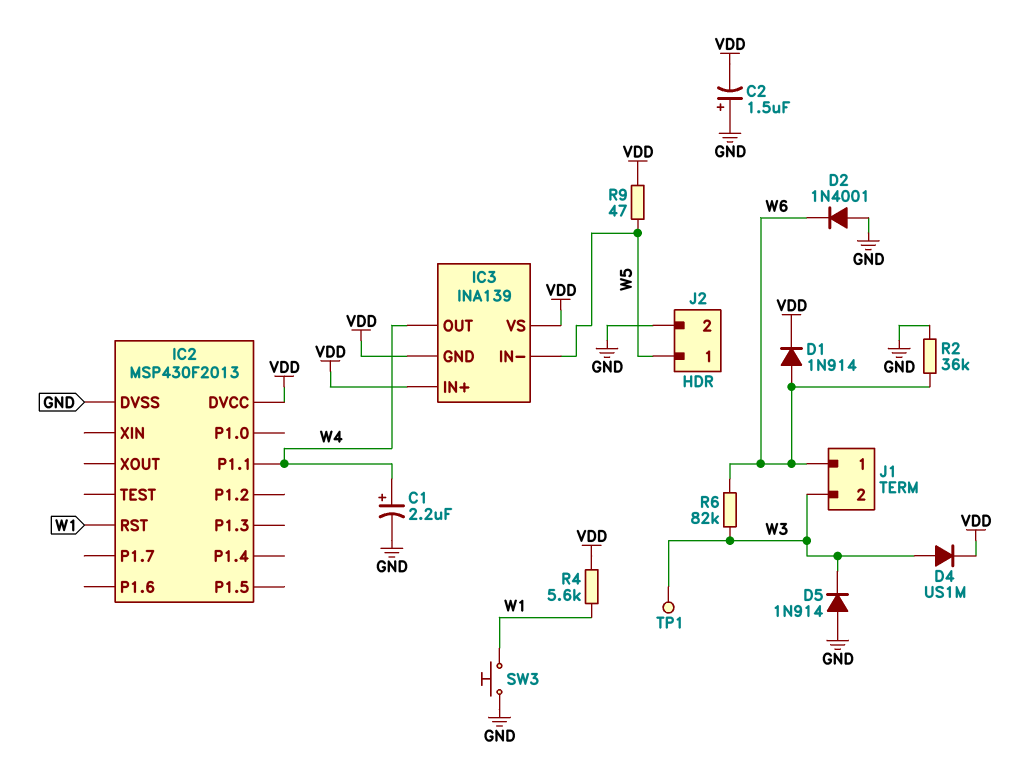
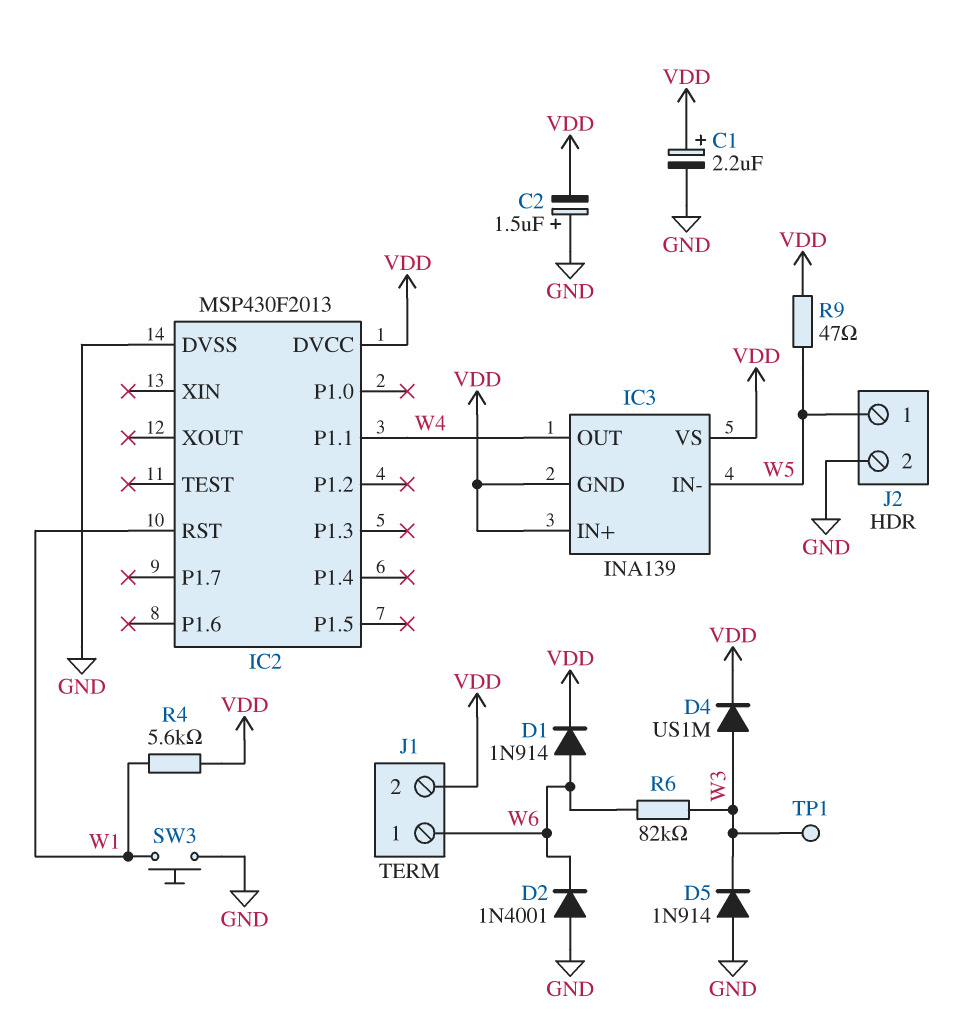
C1: 2.2uF (plus W4, minus GND) -> 2.2uF (plus VDD, minus GND)
J1 pin 2: W3 -> VDD
R2: 36k (GND, W6) -> none

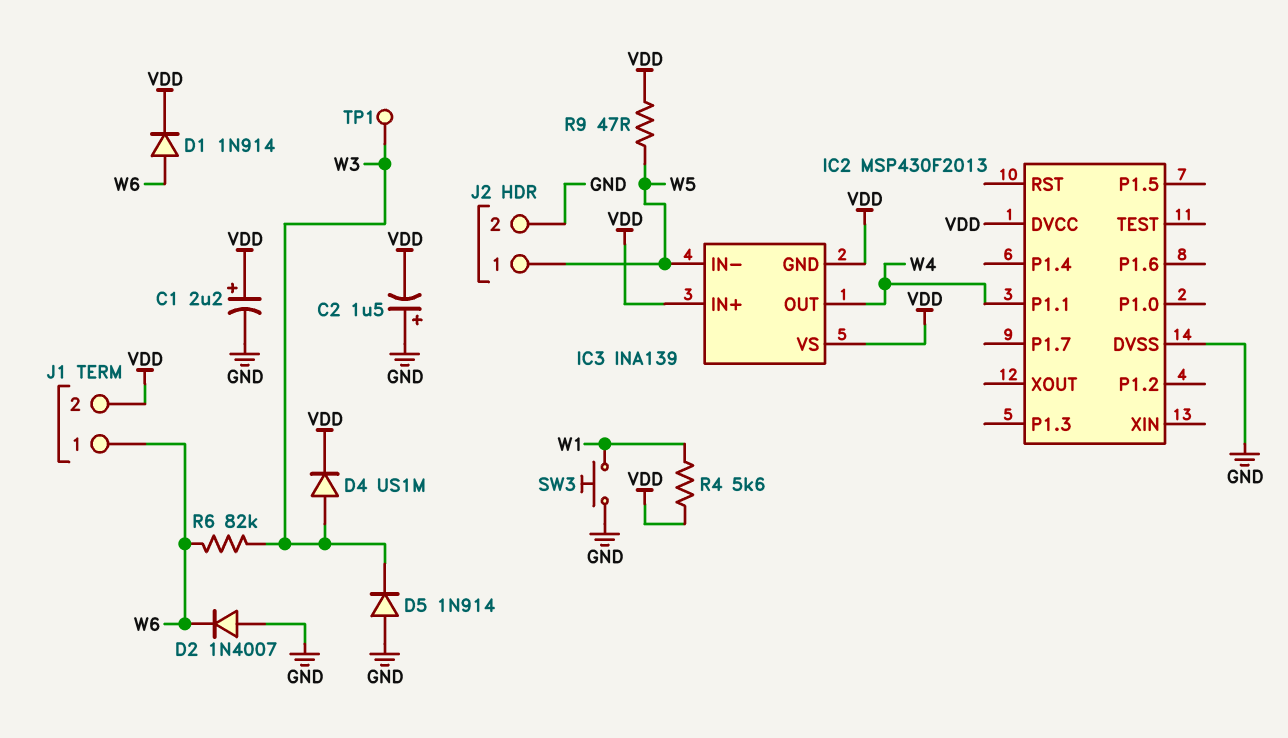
D2: diode 1N4001 (A GND, K W6) -> diode 1N4007 (A GND, K W6)
IC2 pin RST: W1 -> none

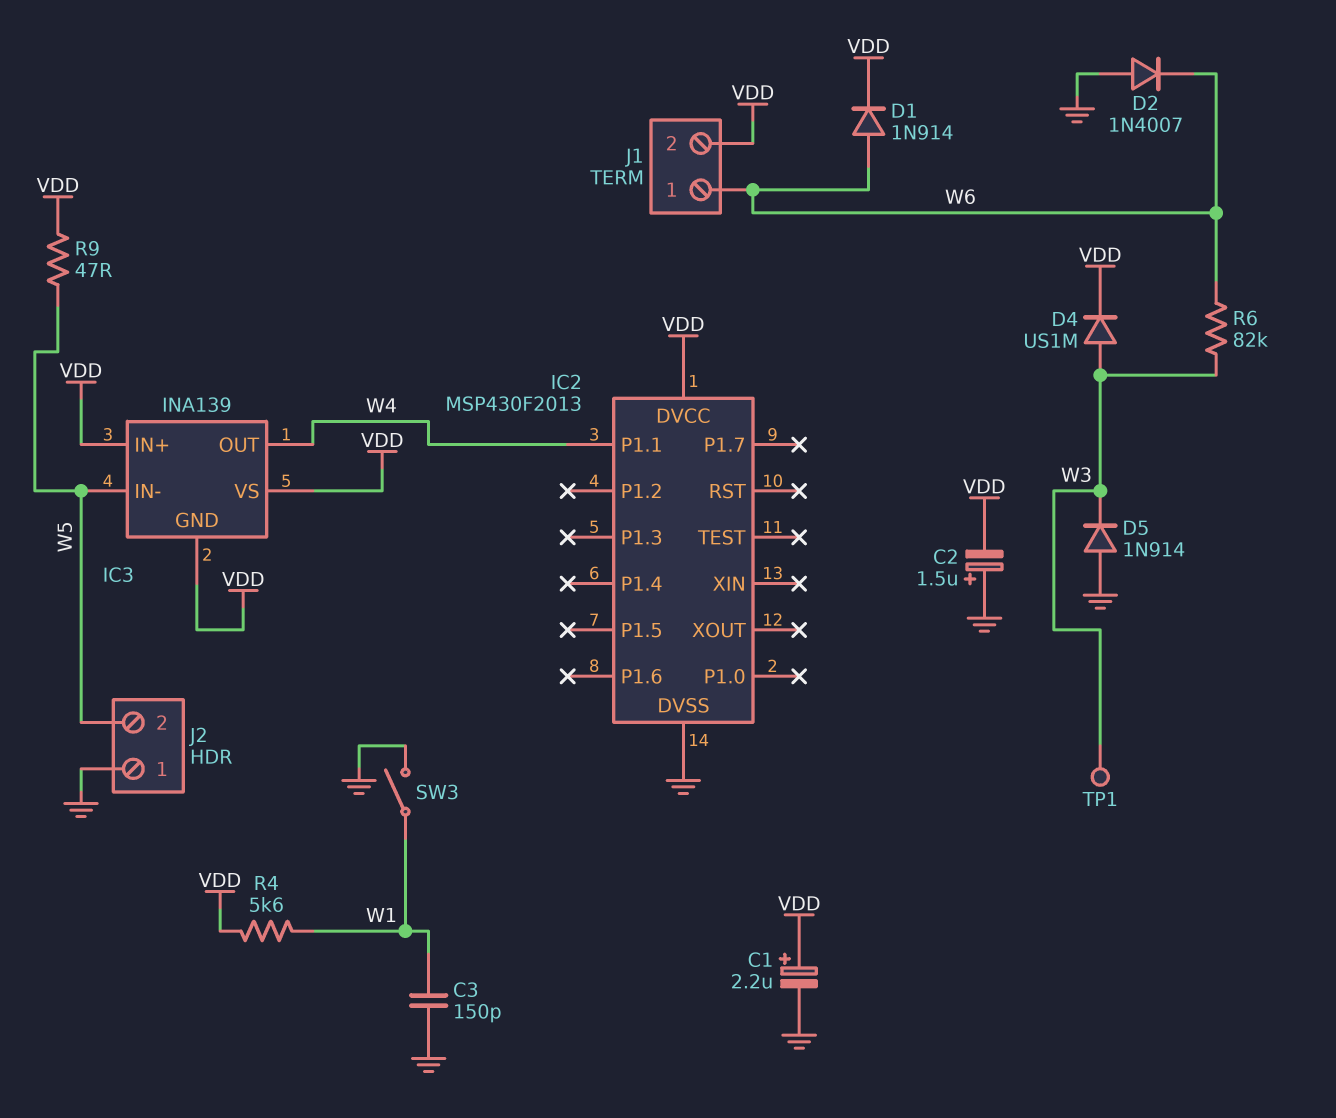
C3: none -> 150pF (GND, W1)
J2 pin 1: W5 -> GND
J2 pin 2: GND -> W5
SW3: button (GND, W1) -> switch (GND, W1)

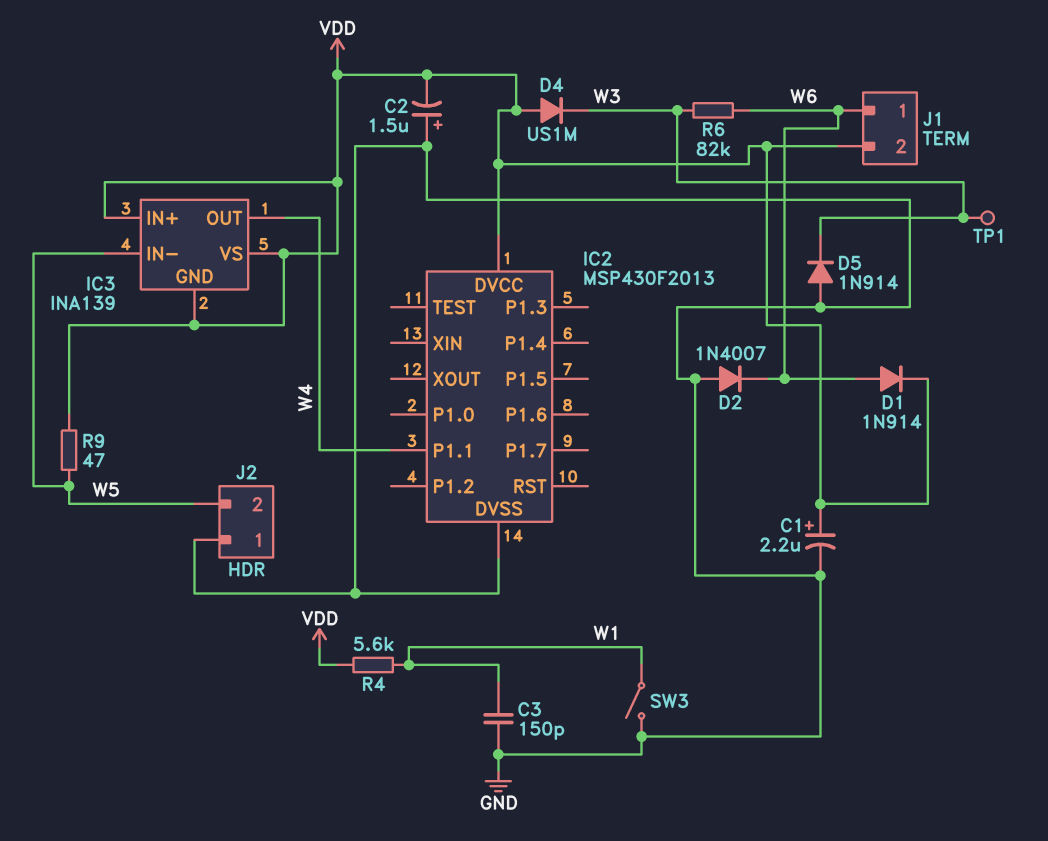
D4: diode US1M (A W3, K VDD) -> diode US1M (A VDD, K W3)

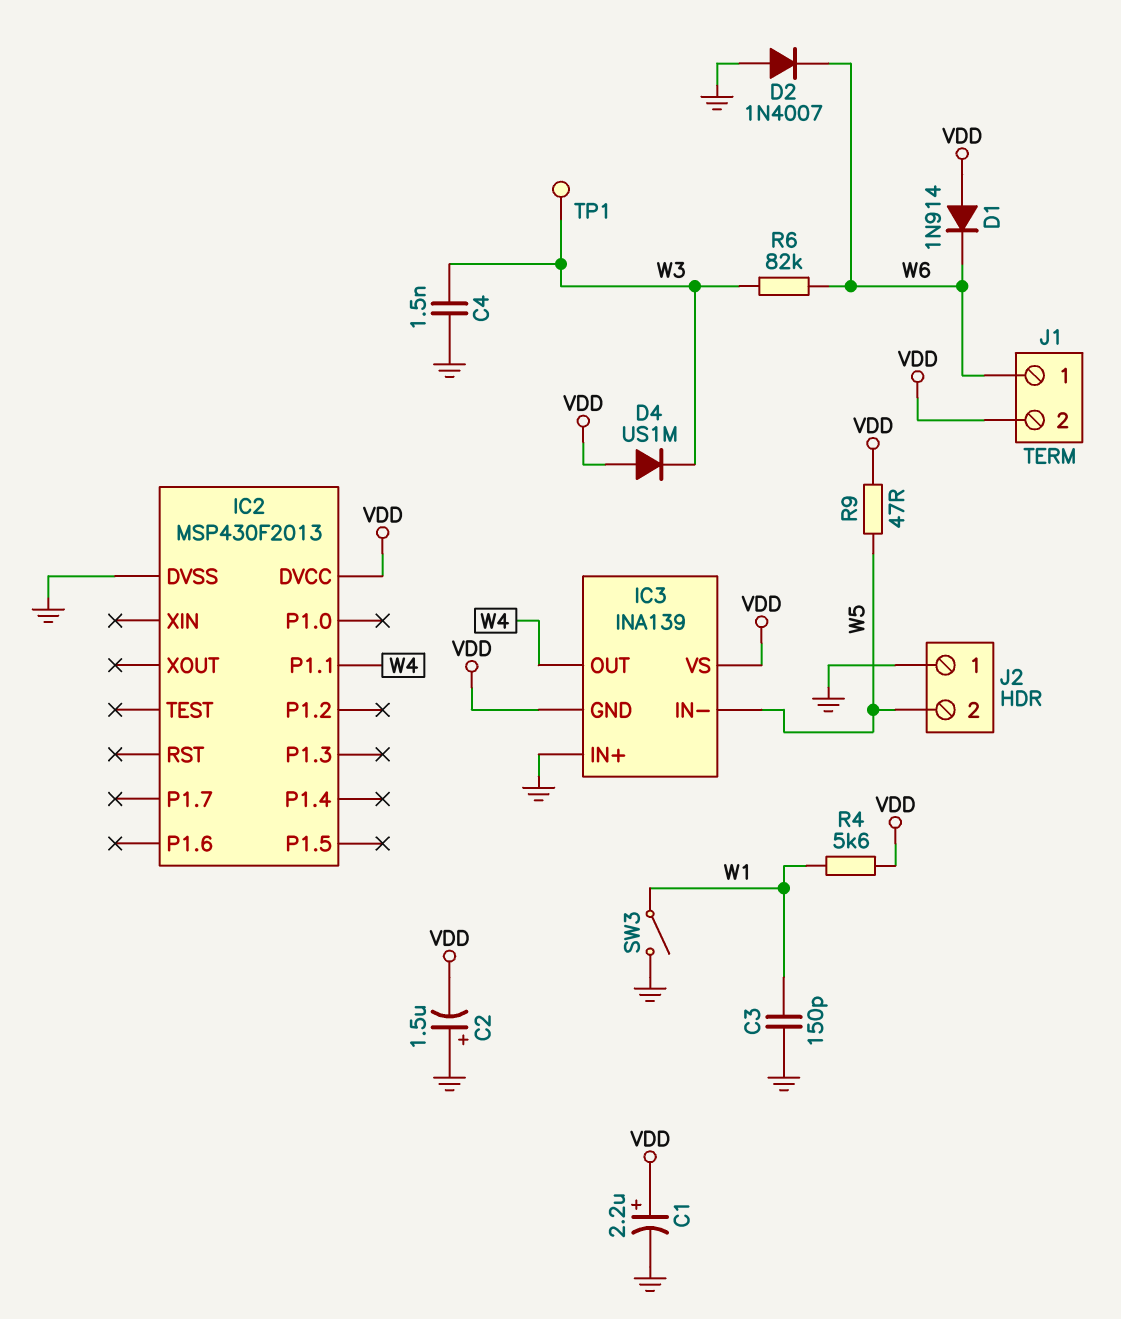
C4: none -> 1.5nF (GND, W3)
D1: diode 1N914 (A W6, K VDD) -> diode 1N914 (A VDD, K W6)
D5: diode 1N914 (A GND, K W3) -> none
IC3 pin IN+: VDD -> GND

